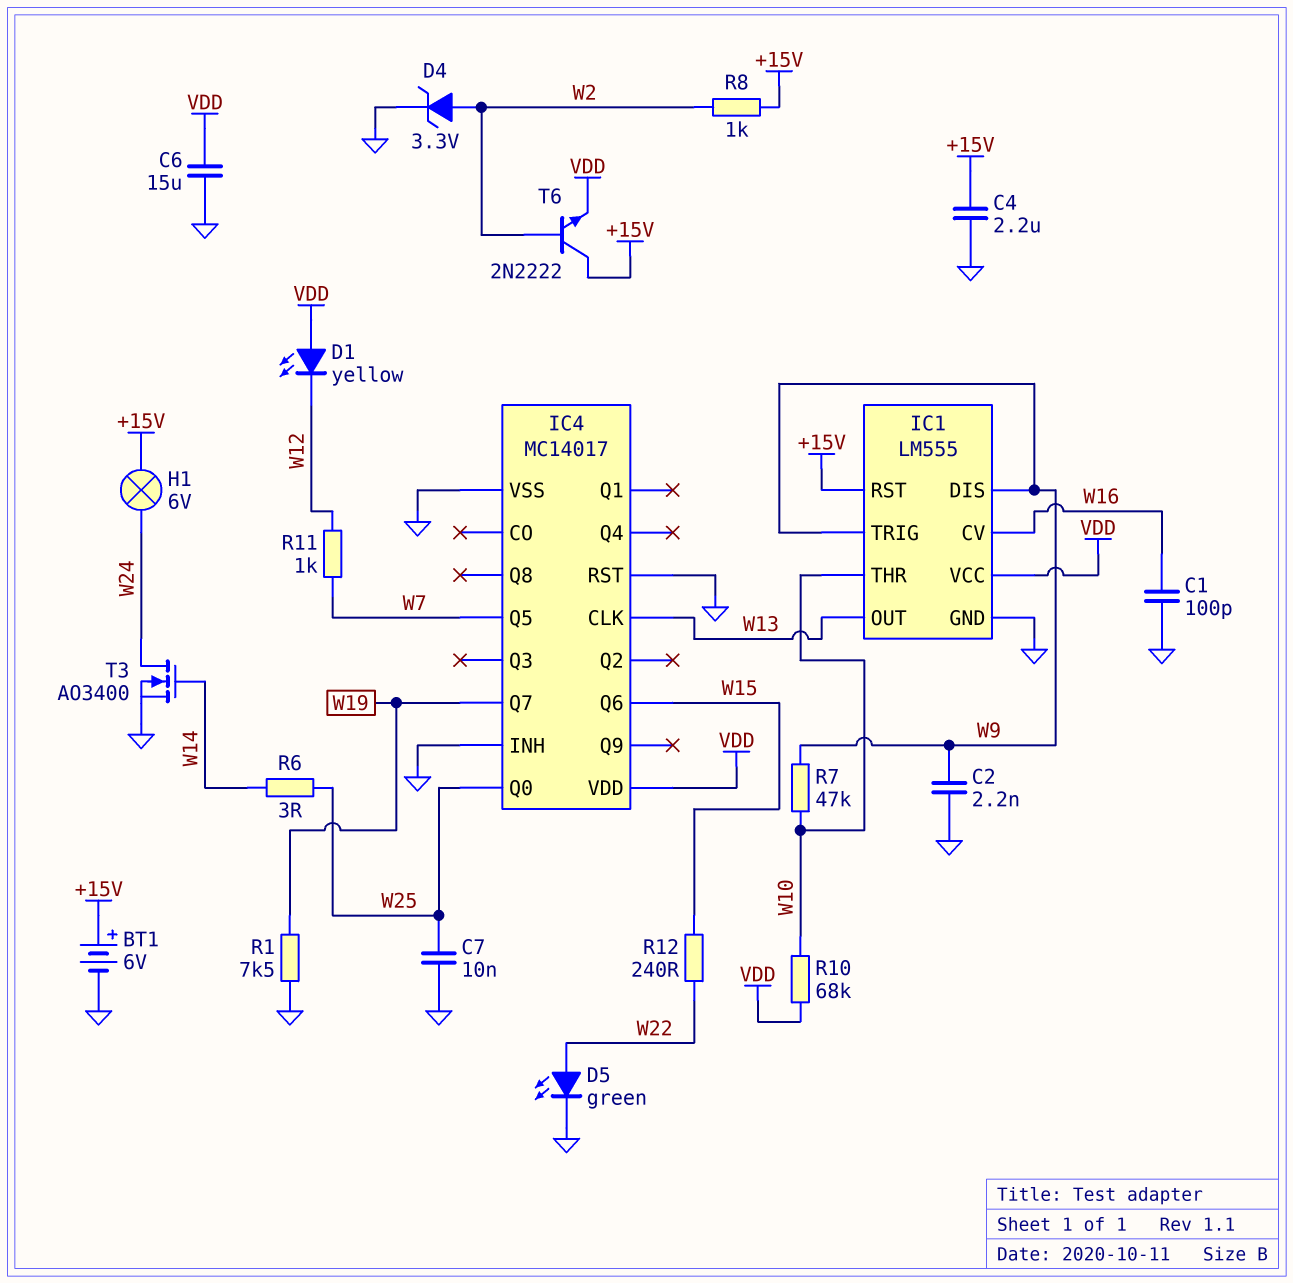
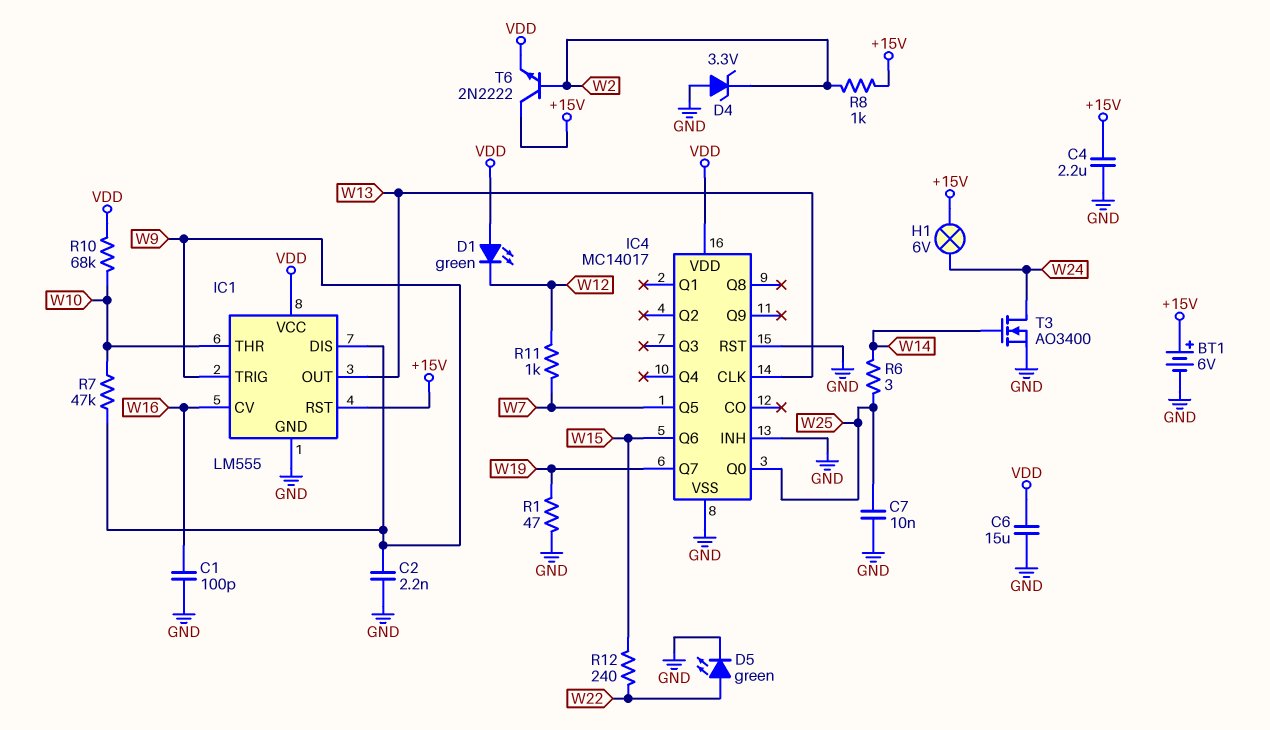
D1: LED yellow (A VDD, K W12) -> LED green (A VDD, K W12)
D4: zener 3.3V (A W2, K GND) -> zener 3.3V (A GND, K W2)
R1: 7.5k (GND, W19) -> 47 (GND, W19)

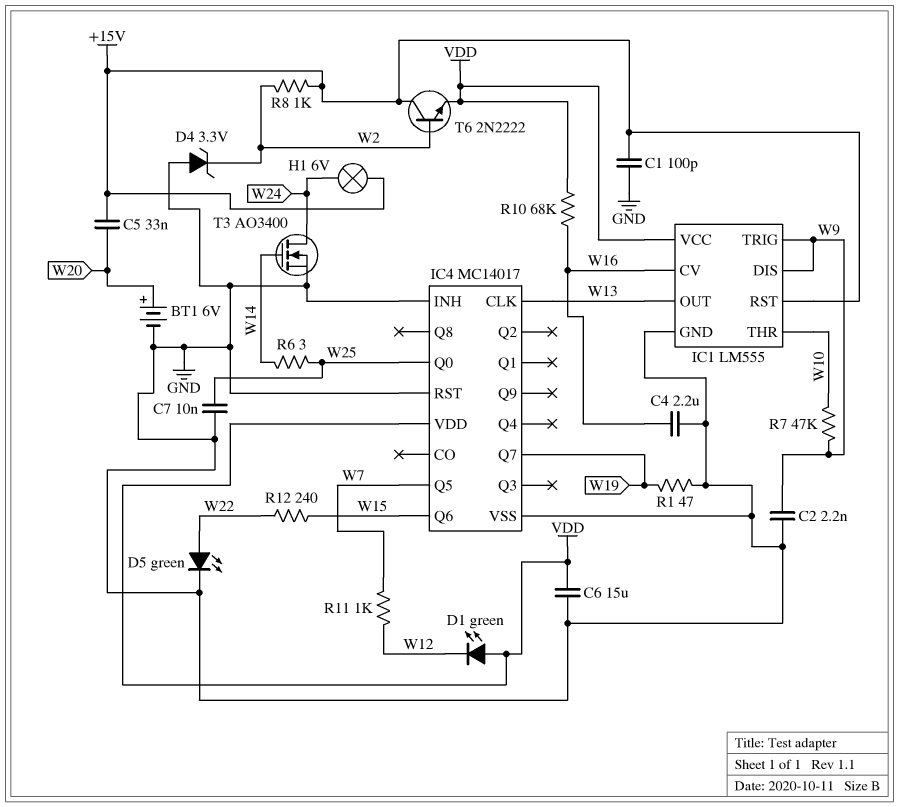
BT1: 6V (plus +15V, minus GND) -> 6V (plus W20, minus GND)
C1: 100pF (GND, W16) -> 100pF (+15V, GND)
C4: 2.2uF (+15V, GND) -> 2.2uF (GND, W16)
C5: none -> 33nF (+15V, W20)
R10: 68k (VDD, W10) -> 68k (VDD, W16)

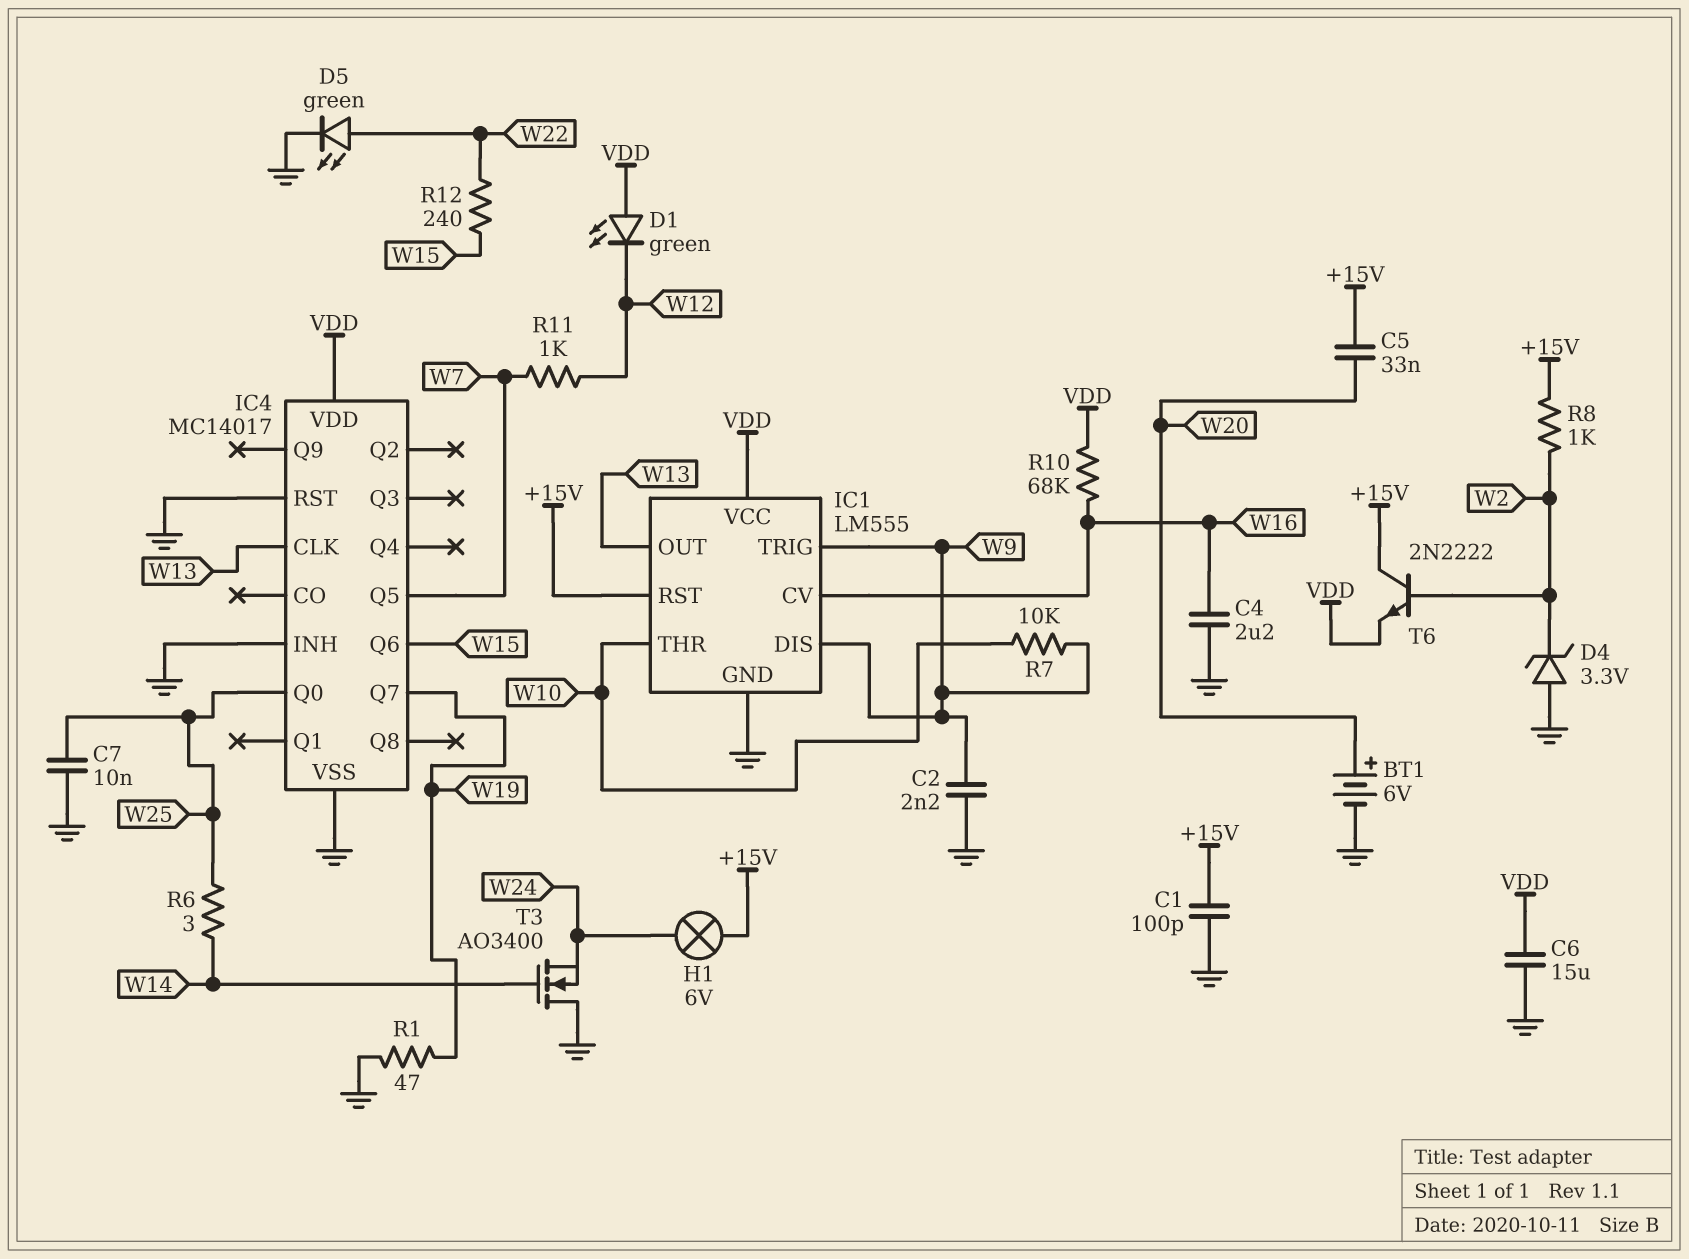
R7: 47k (W9, W10) -> 10k (W9, W10)
T3: NMOS AO3400 (G W14, D W24, S GND) -> NMOS AO3400 (G W14, D GND, S W24)

